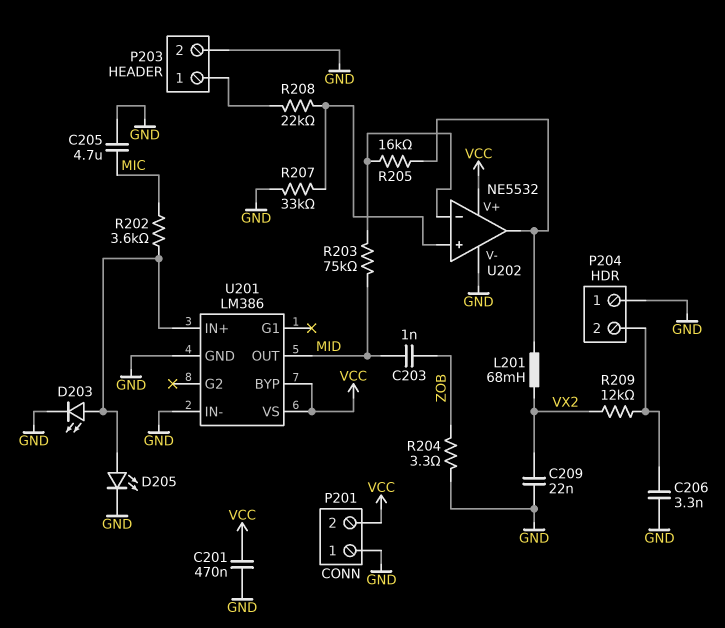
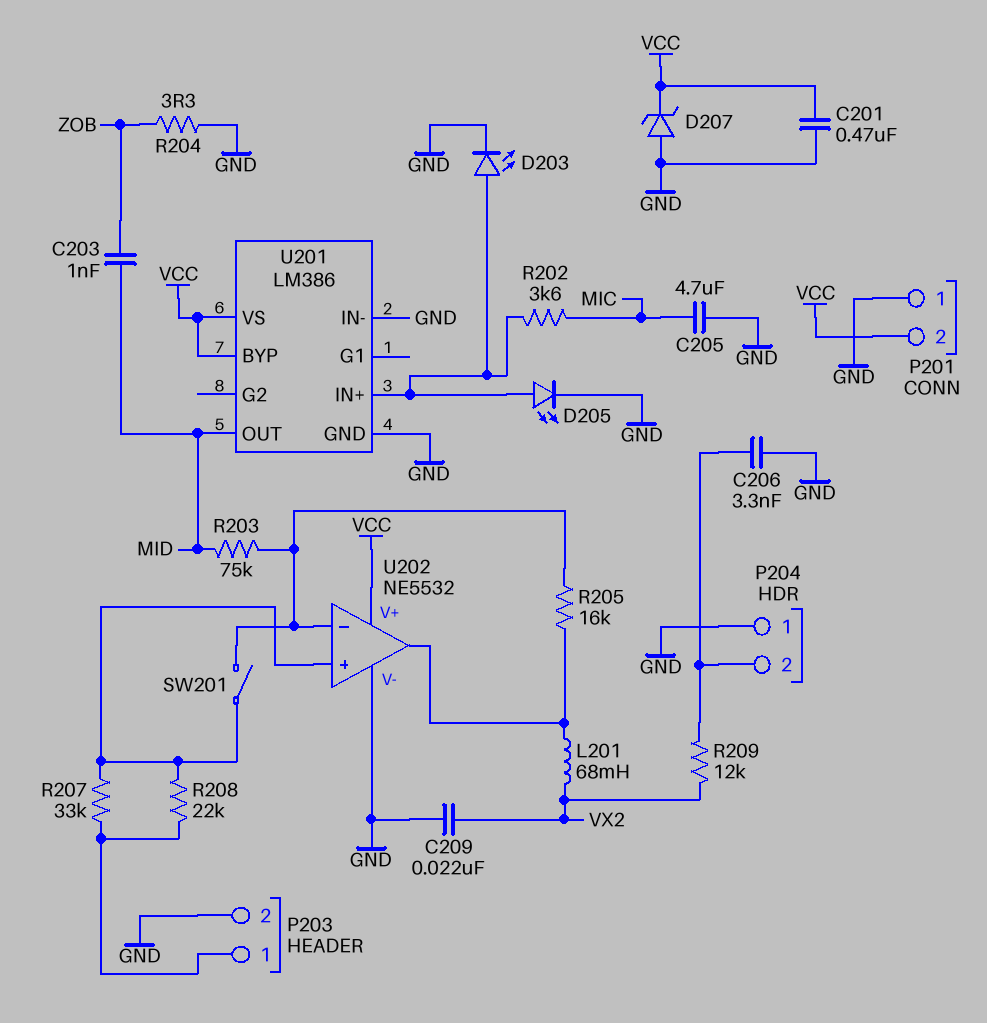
D207: none -> zener (A GND, K VCC)
R207: 33k (GND, U202/in+) -> 33k (P203/1, U202/in+)
SW201: none -> switch (U202/in+, U202/in-)

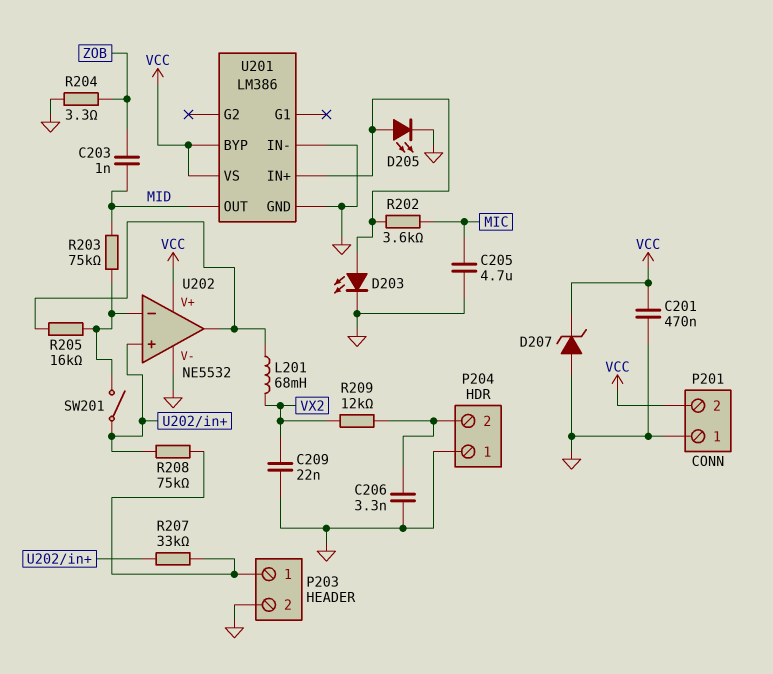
R208: 22k (P203/1, U202/in+) -> 75k (P203/1, U202/in+)

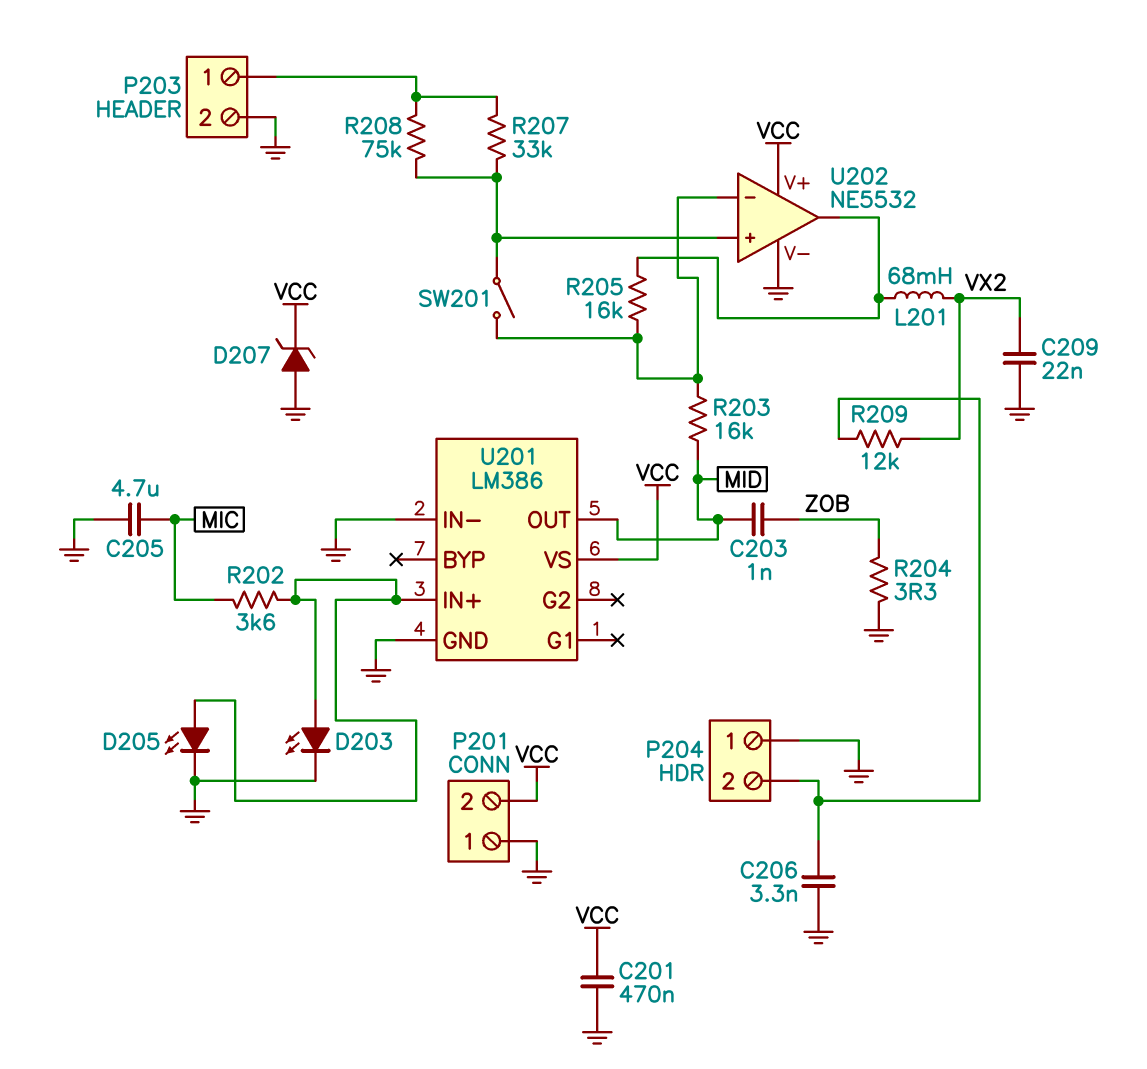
R203: 75k (MID, U202/in-) -> 16k (MID, U202/in-)
U201 pin BYP: VCC -> none

